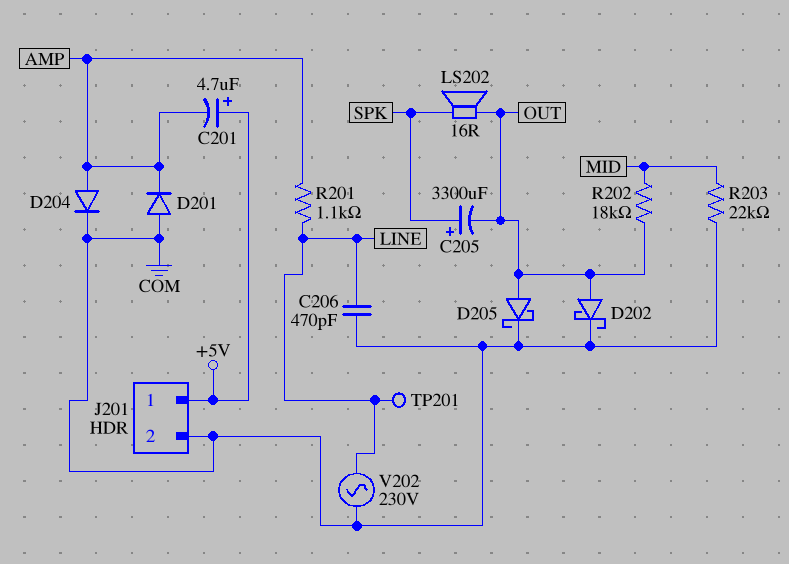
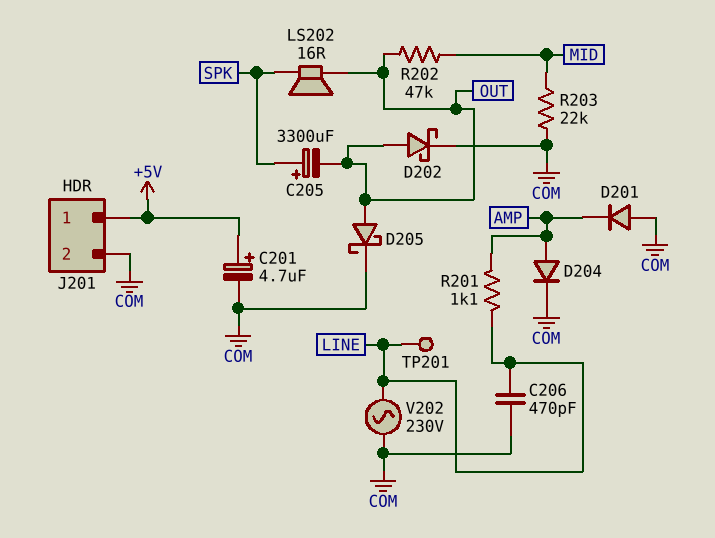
C201: 4.7uF (plus +5V, minus AMP) -> 4.7uF (plus +5V, minus COM)
R202: 18k (MID, OUT) -> 47k (MID, OUT)

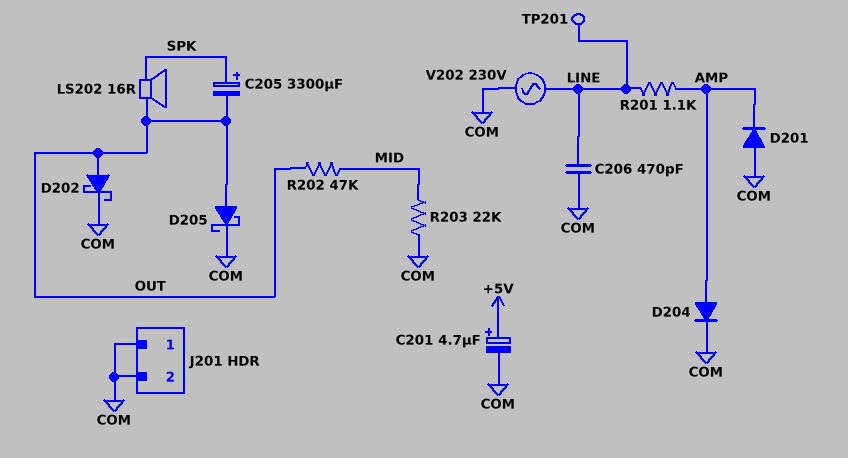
J201 pin 1: +5V -> COM

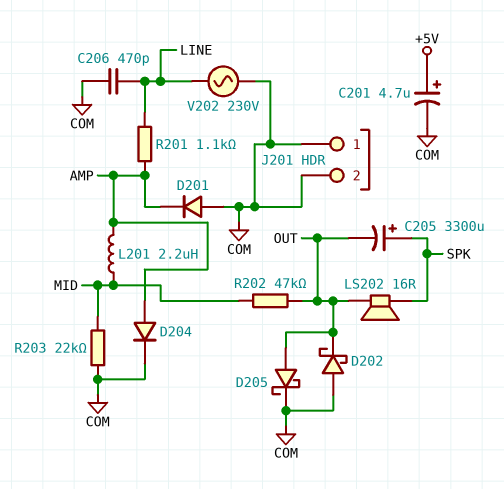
D202: schottky (A OUT, K COM) -> schottky (A COM, K OUT)
L201: none -> 2.2uH (AMP, MID)
TP201: test point (LINE) -> none

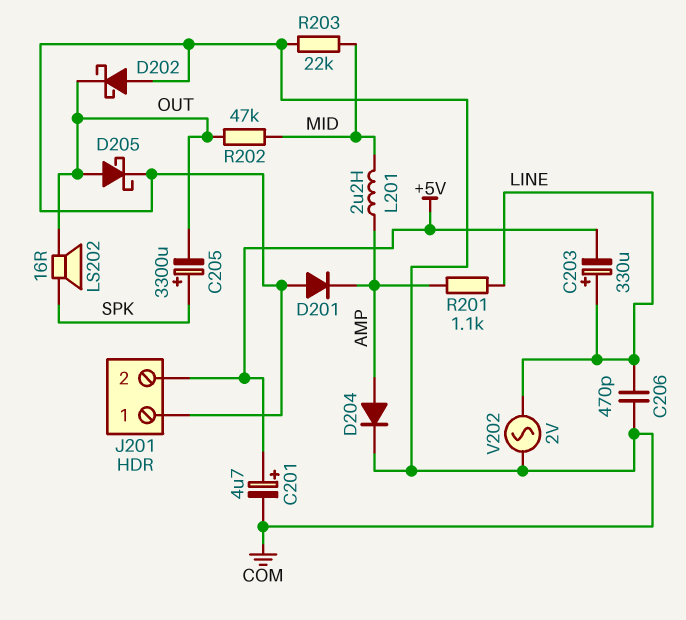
C203: none -> 330uF (plus LINE, minus +5V)
J201 pin 2: COM -> +5V
V202: AC 230V (COM, LINE) -> AC 2V (COM, LINE)

